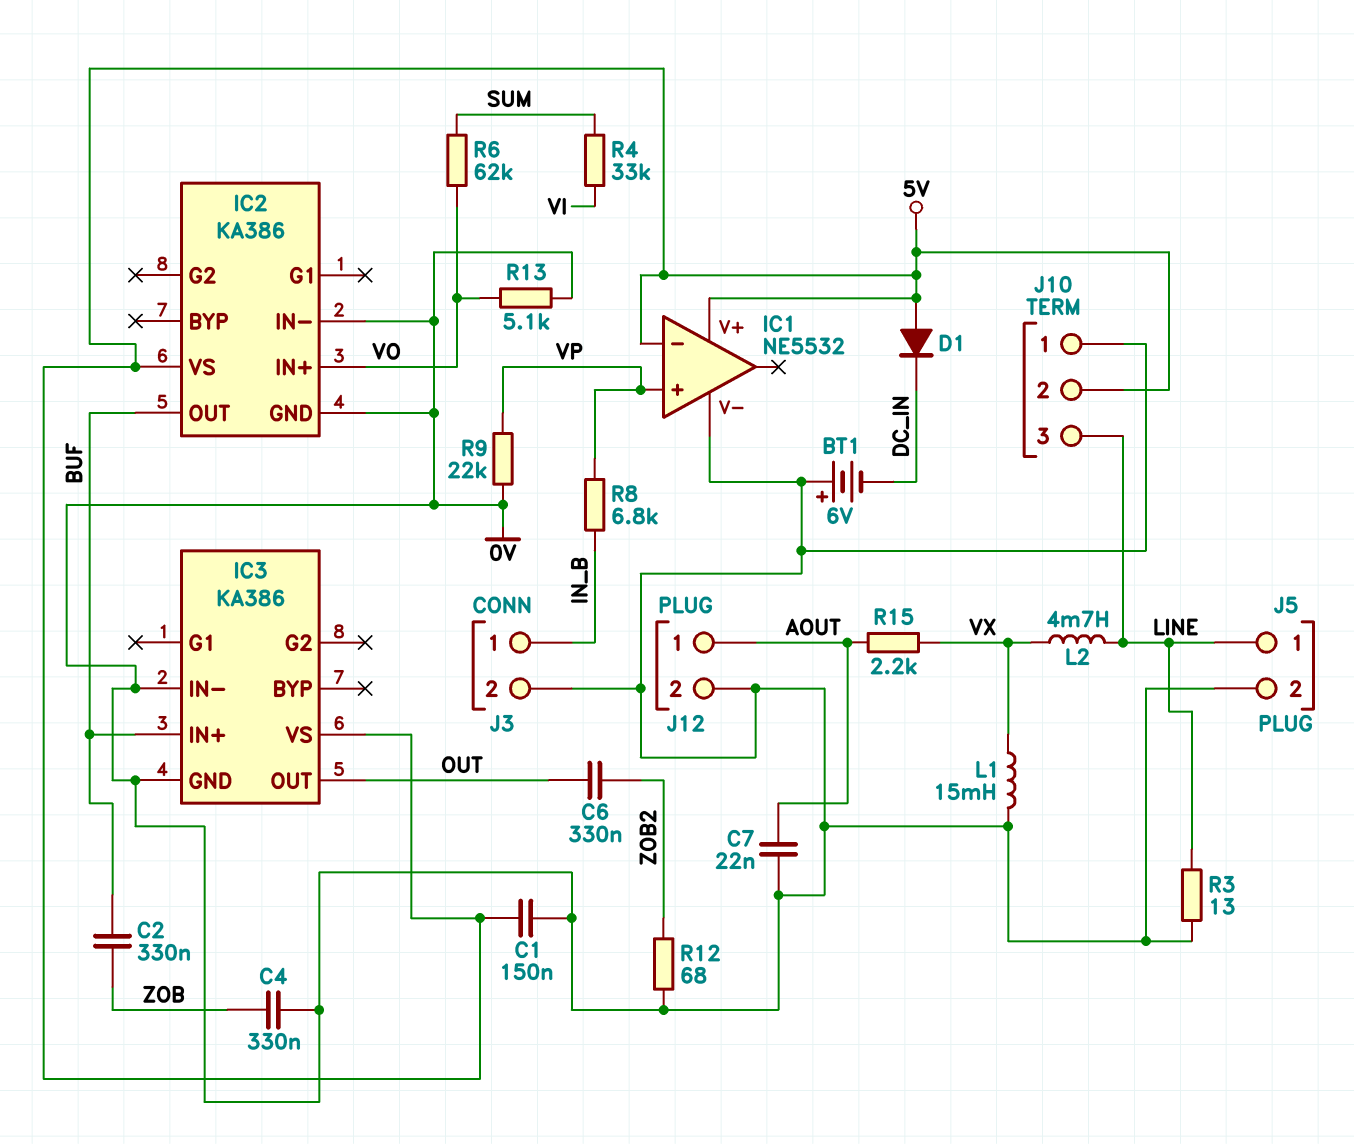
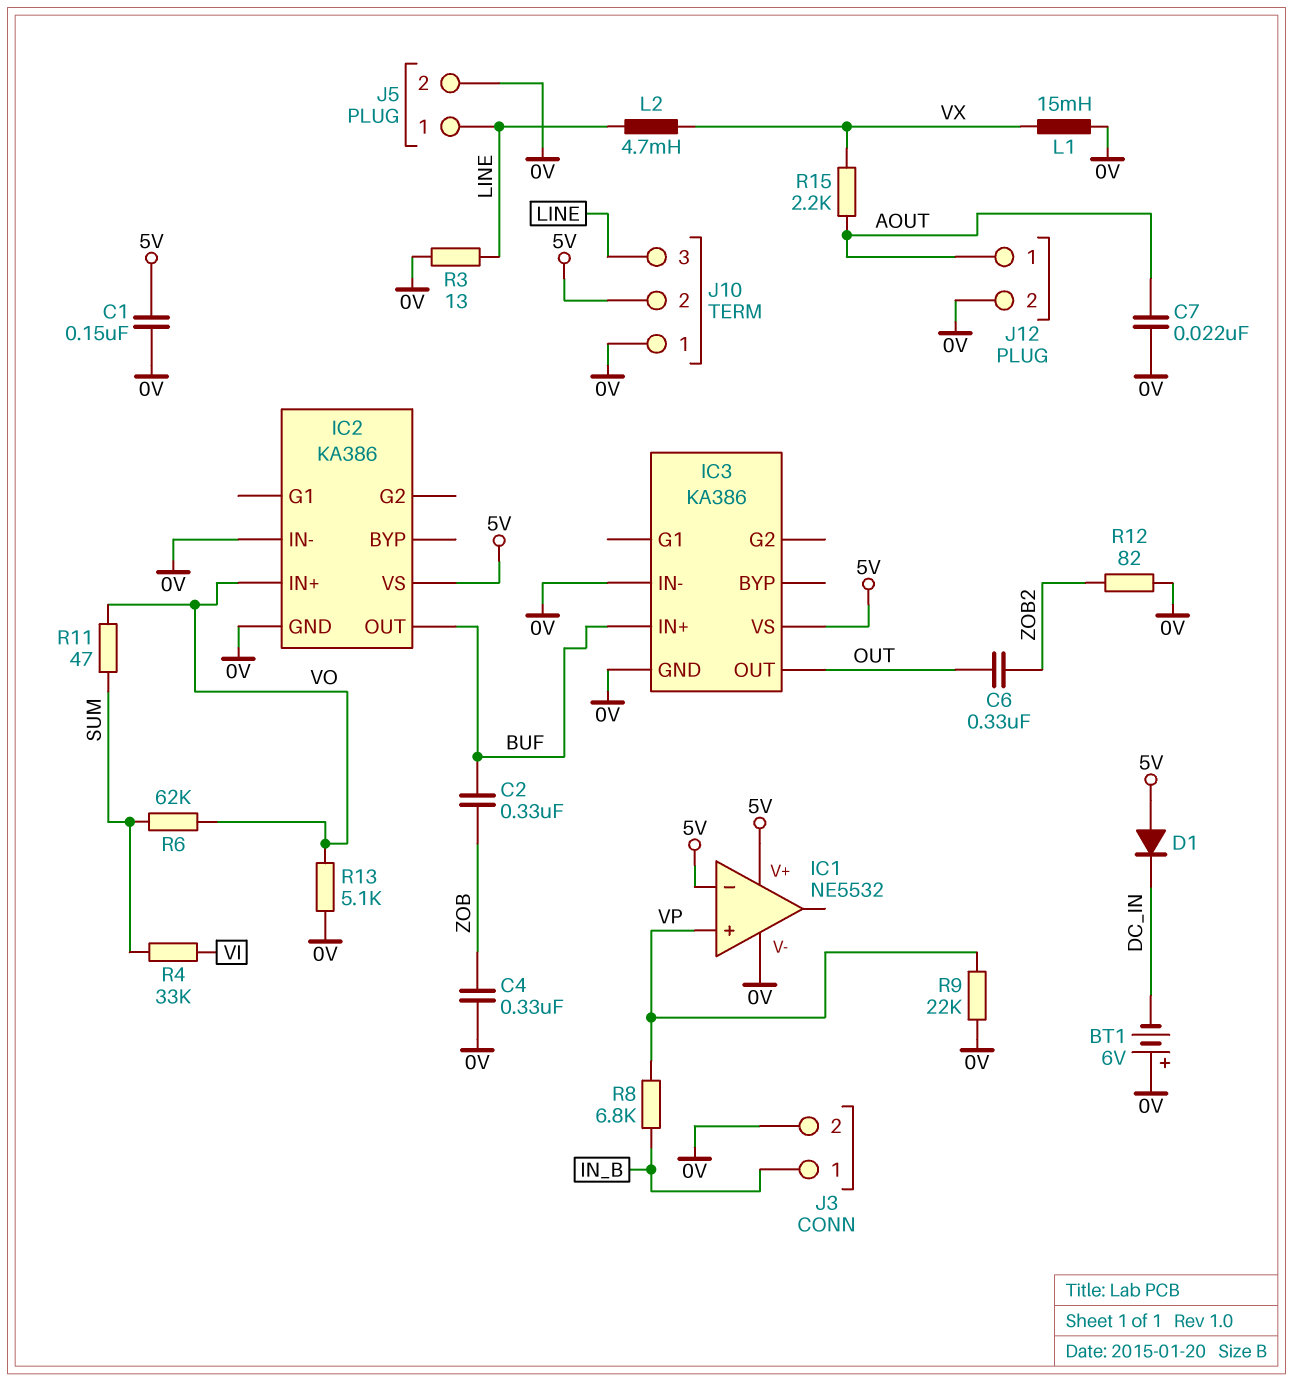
R11: none -> 47 (SUM, VO)
R12: 68 (0V, ZOB2) -> 82 (0V, ZOB2)

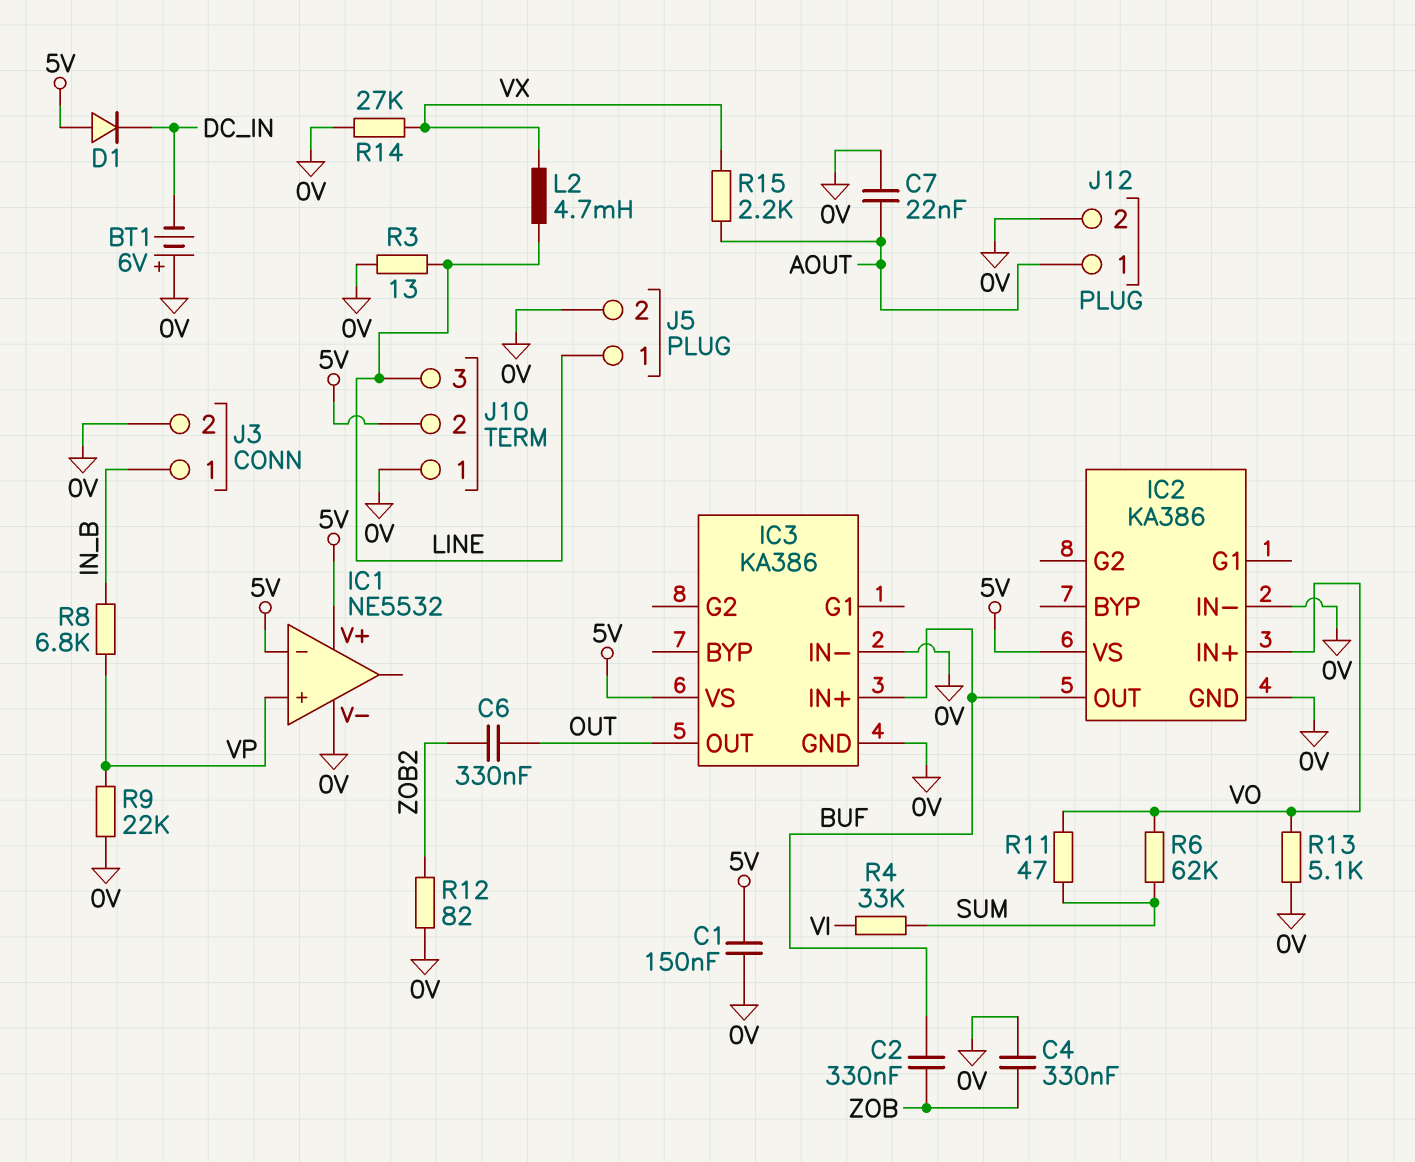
L1: 15mH (0V, VX) -> none
R14: none -> 27k (0V, VX)

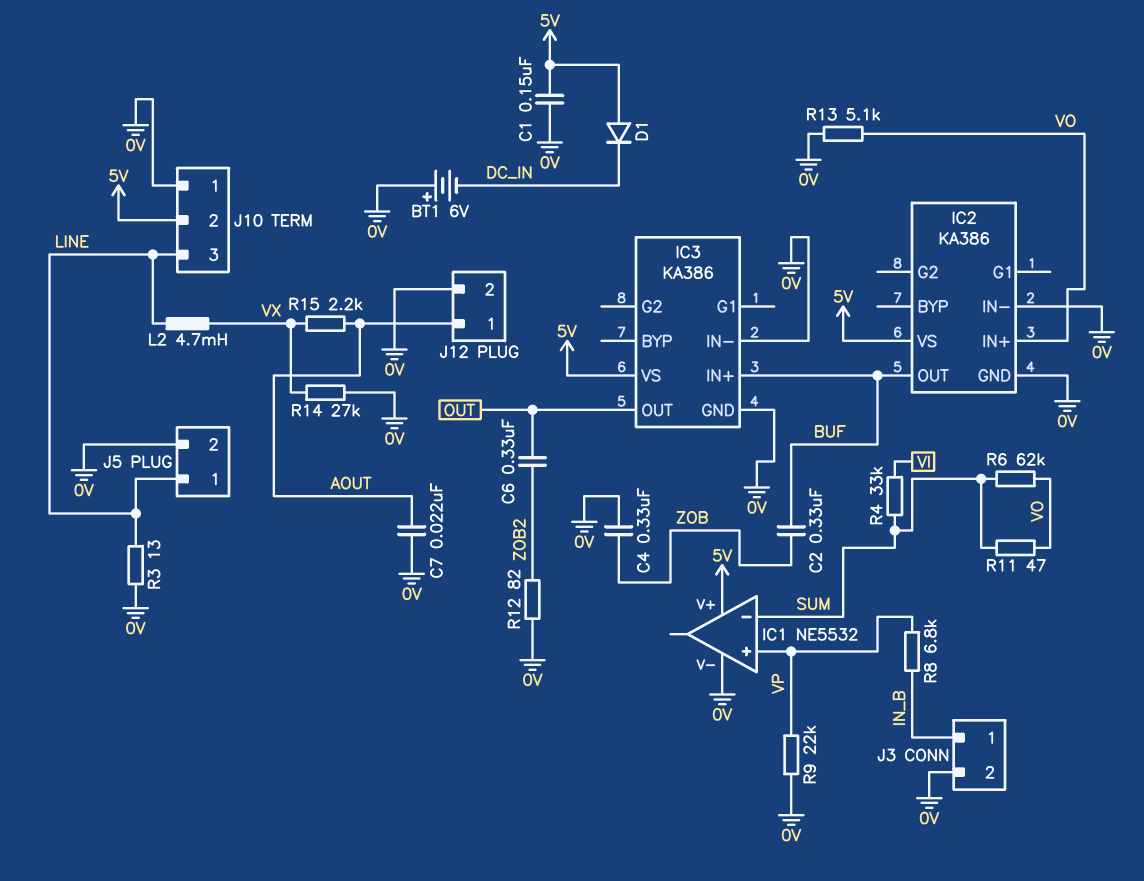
IC1 pin in-: 5V -> SUM

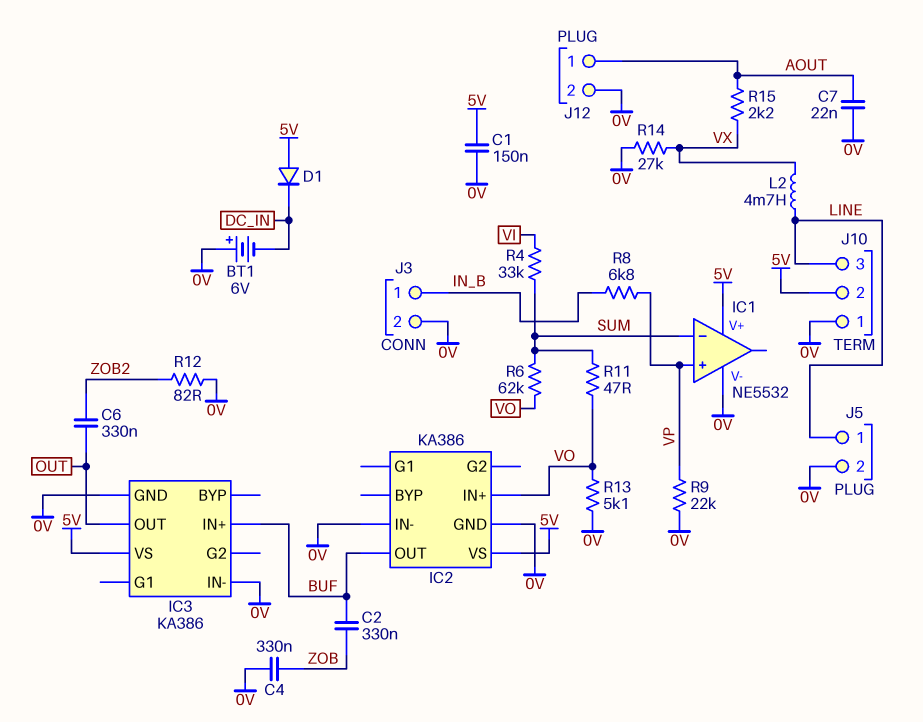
R3: 13 (0V, LINE) -> none

